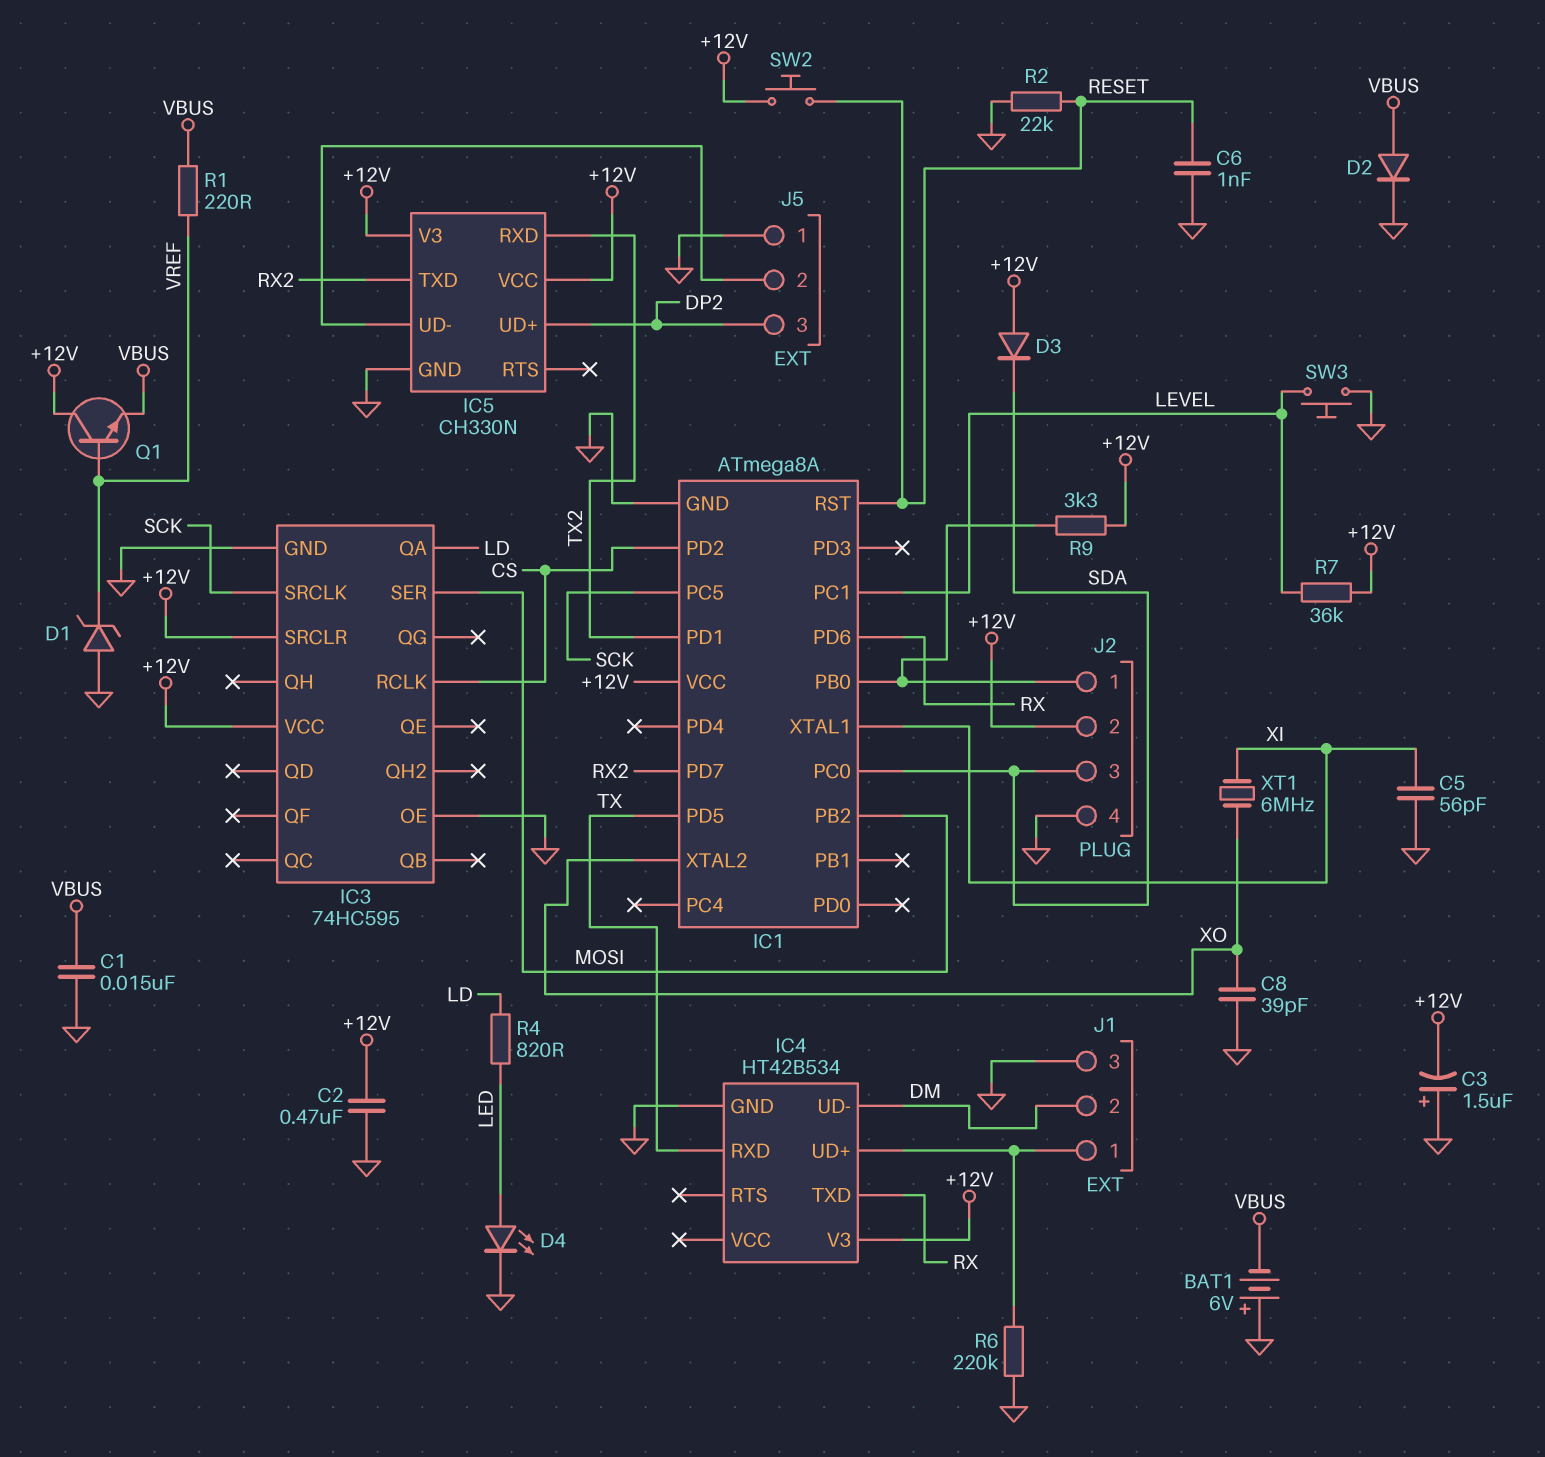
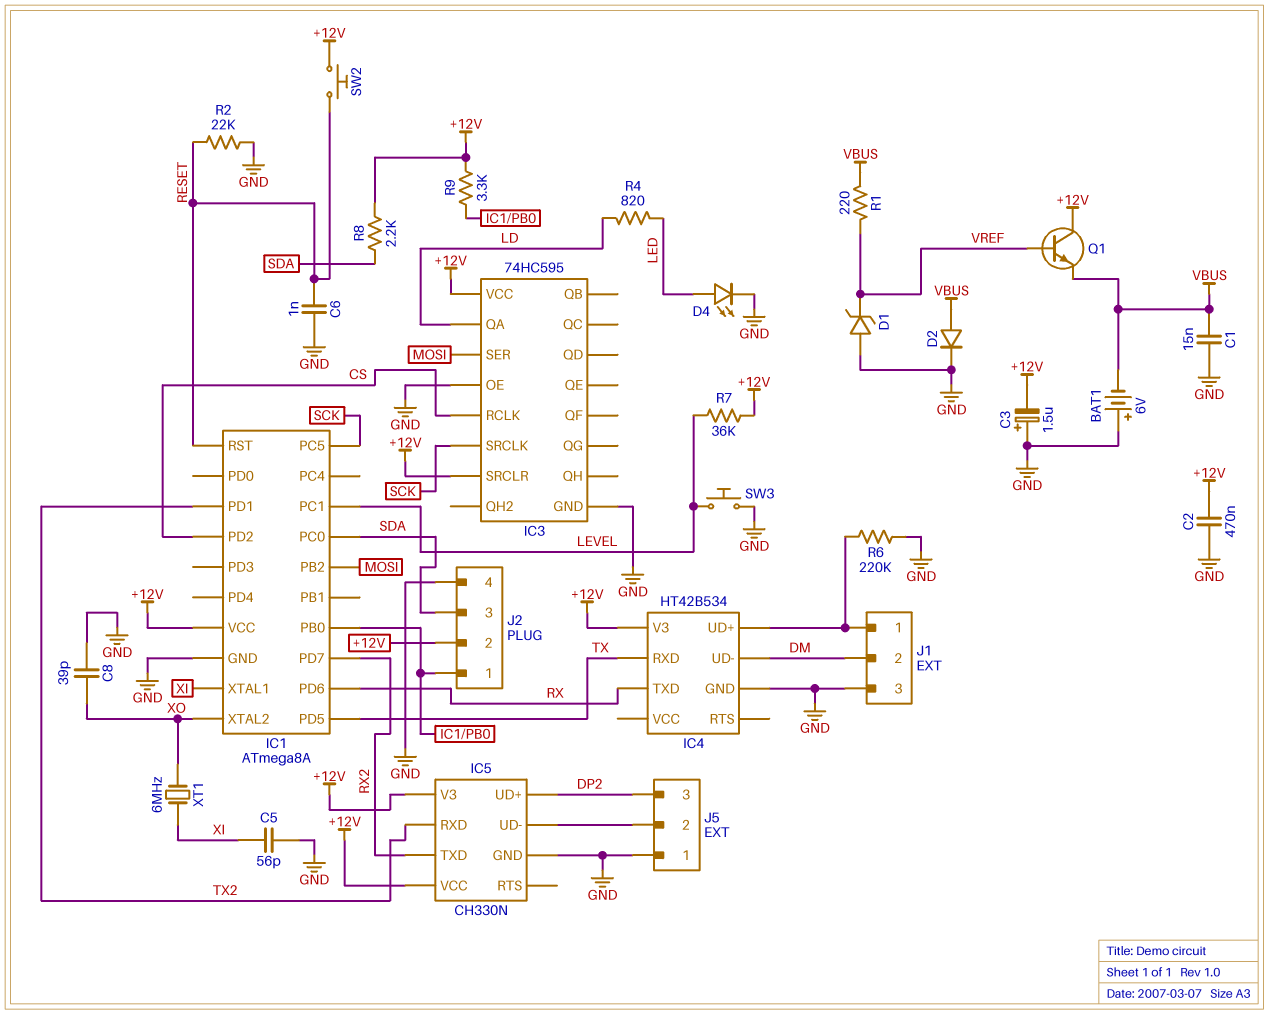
D3: diode (A +12V, K SDA) -> none
R8: none -> 2.2k (+12V, SDA)

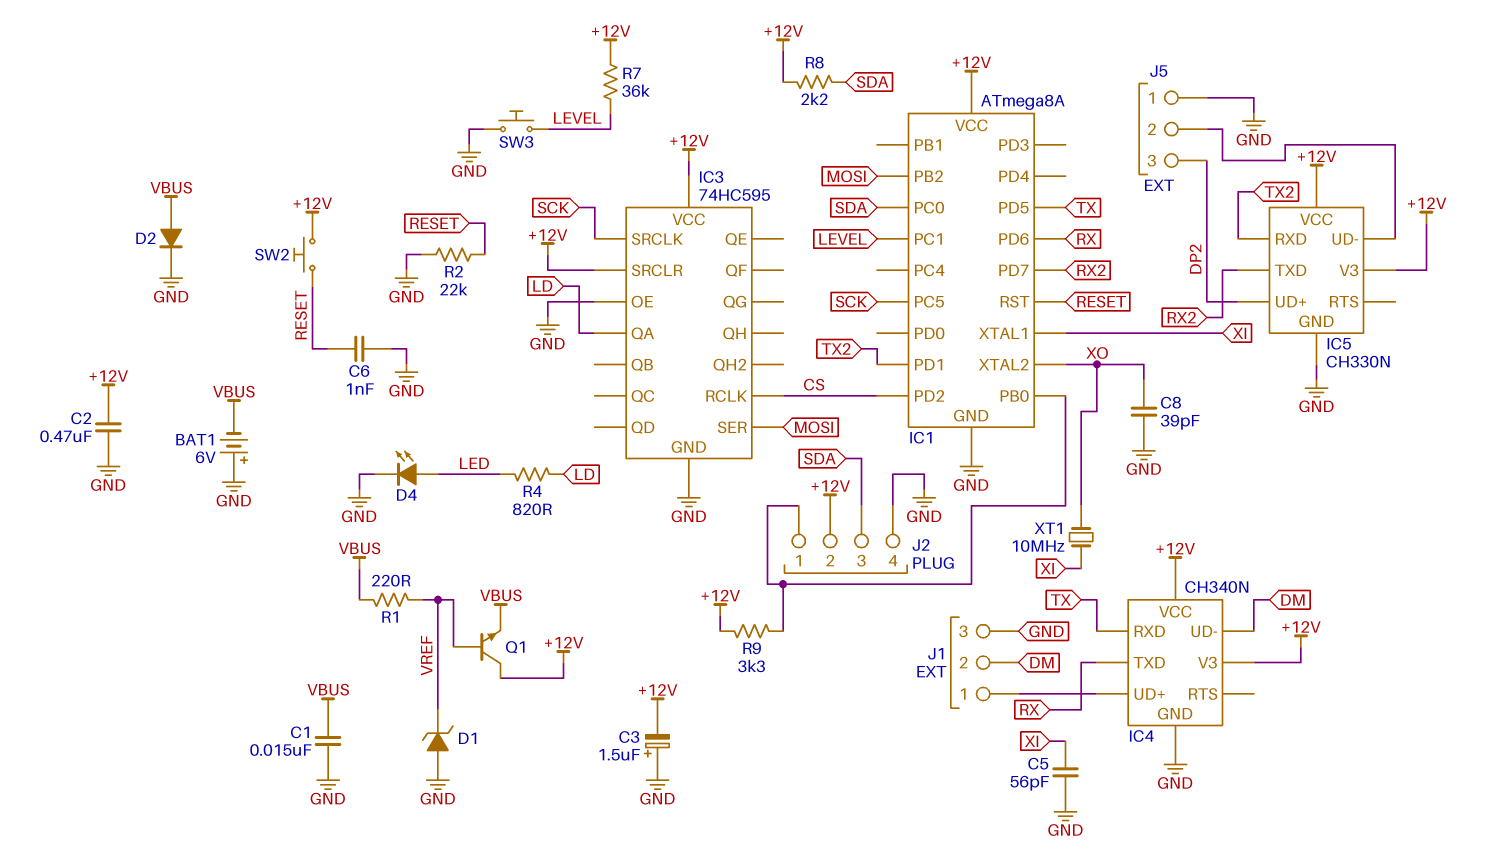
IC4: HT42B534 -> CH340N
IC4 pin VCC: none -> +12V
R6: 220k (GND, IC4/UD+) -> none
XT1: 6MHz (XI, XO) -> 10MHz (XI, XO)

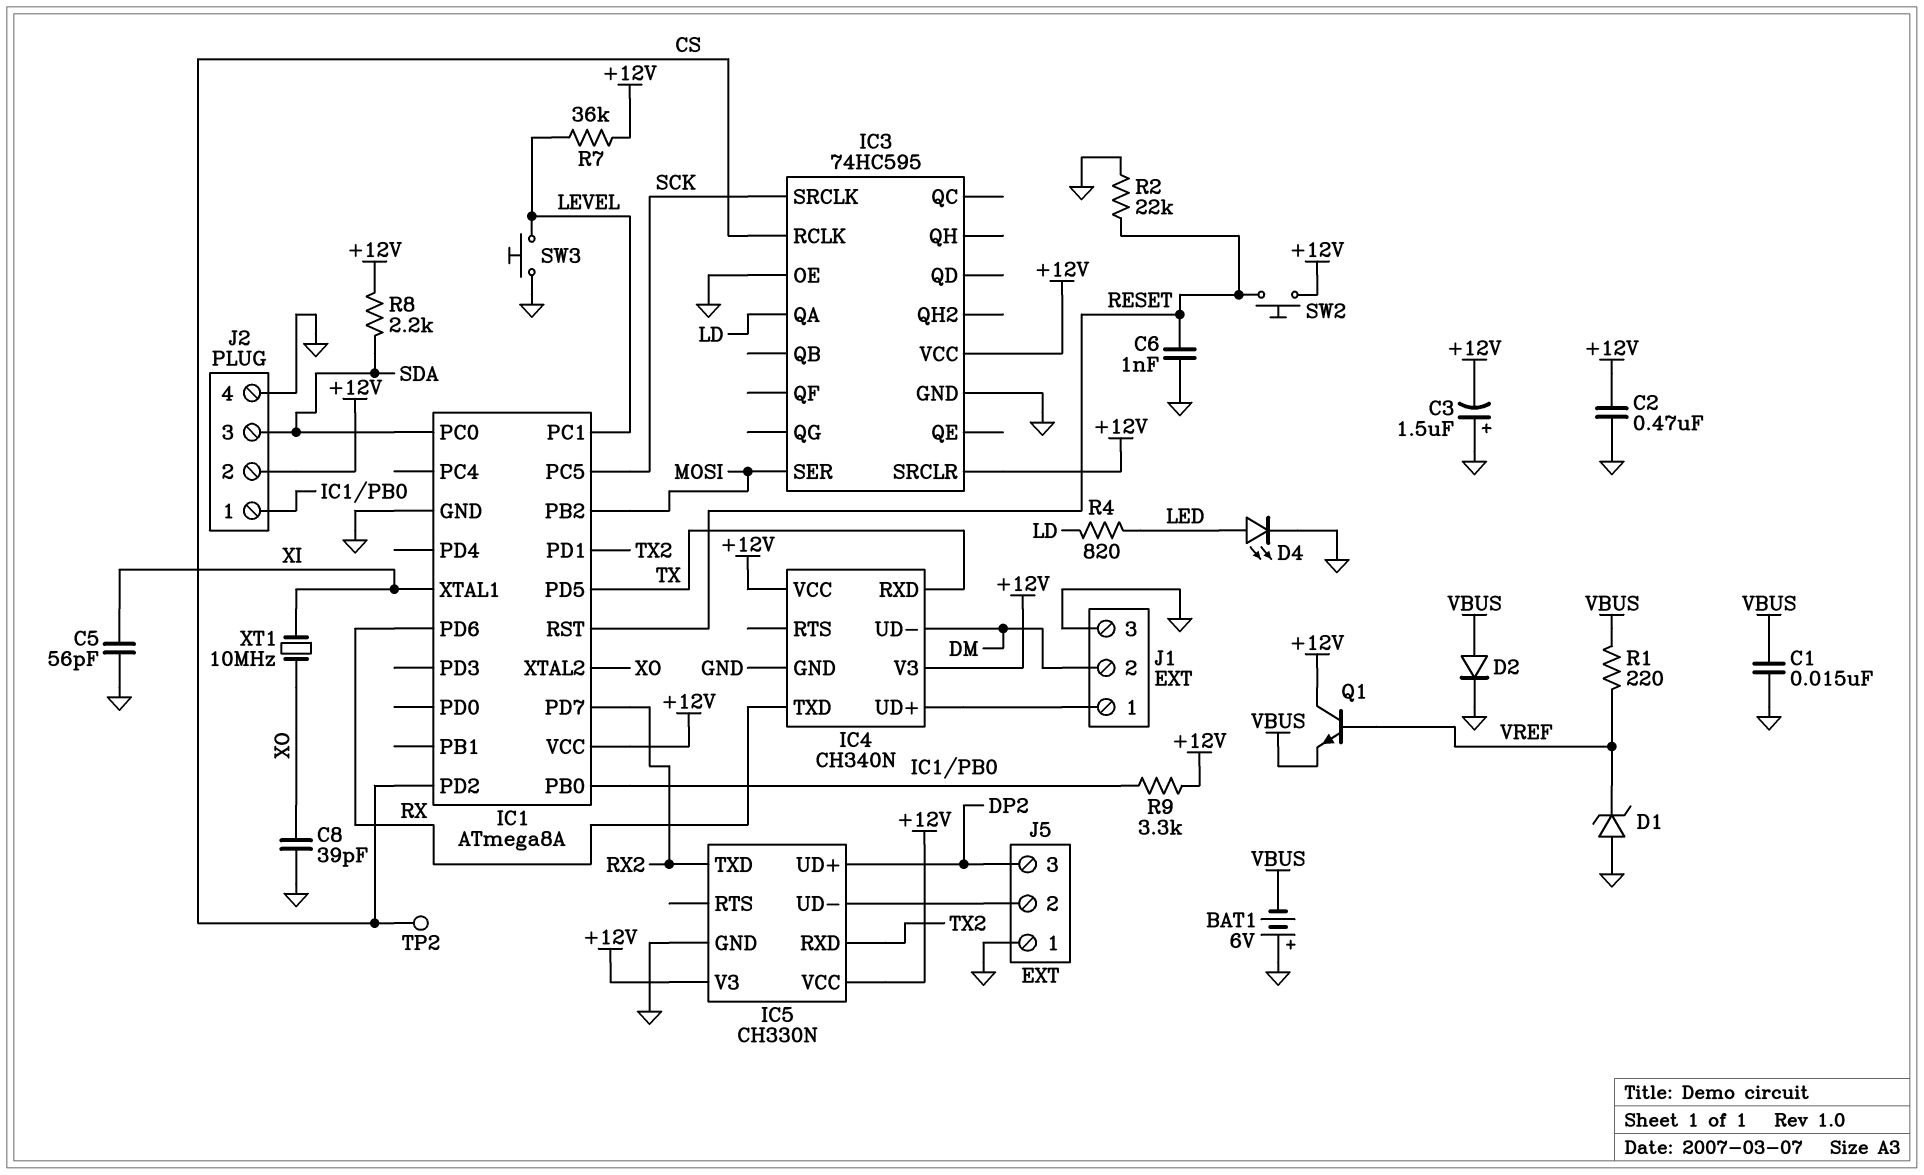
TP2: none -> test point (CS)

